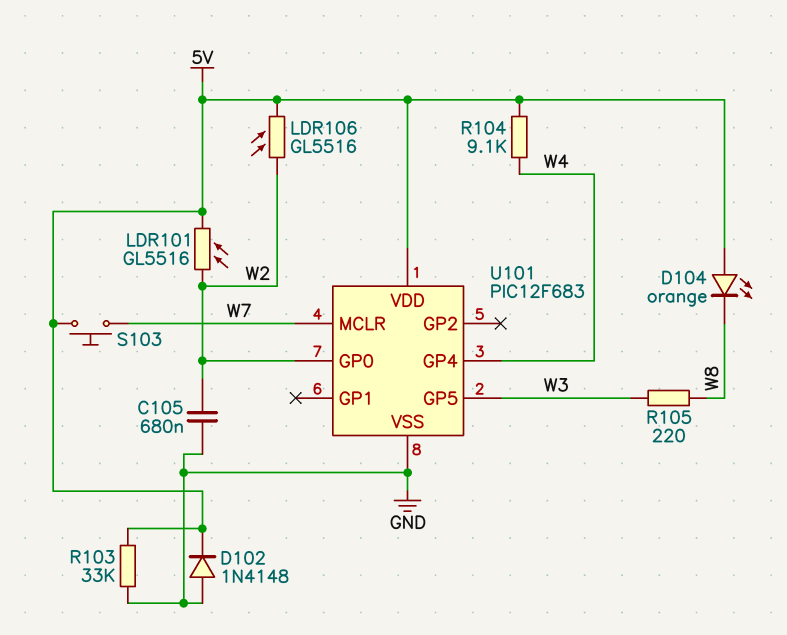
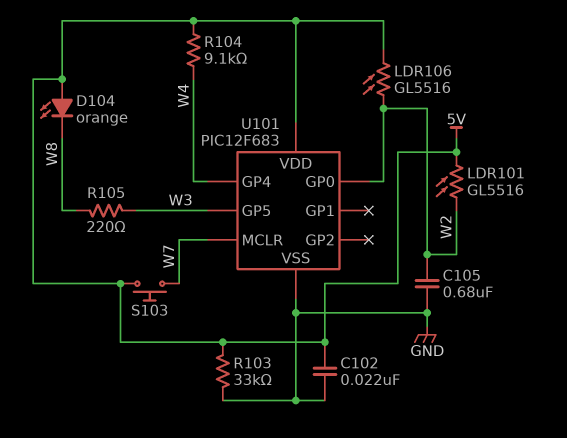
C102: none -> 22nF (5V, GND)
D102: diode 1N4148 (A GND, K 5V) -> none

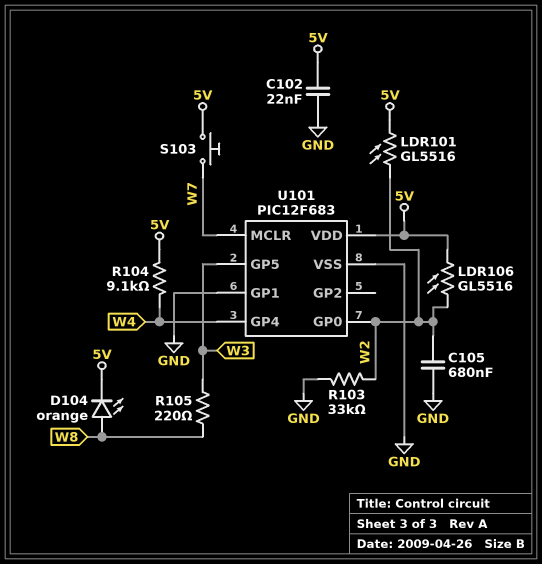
D104: LED orange (A 5V, K W8) -> LED orange (A W8, K 5V)
R103: 33k (5V, GND) -> 33k (GND, W2)
U101 pin GP1: none -> GND

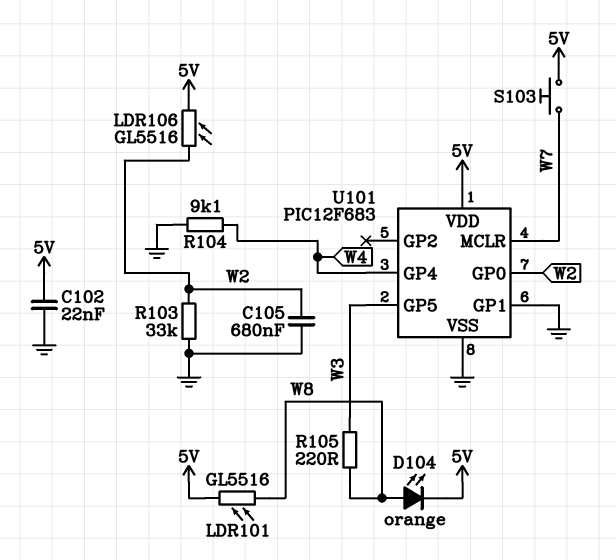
LDR101: GL5516 (5V, W2) -> GL5516 (5V, W8)
R104: 9.1k (5V, W4) -> 9.1k (GND, W4)

